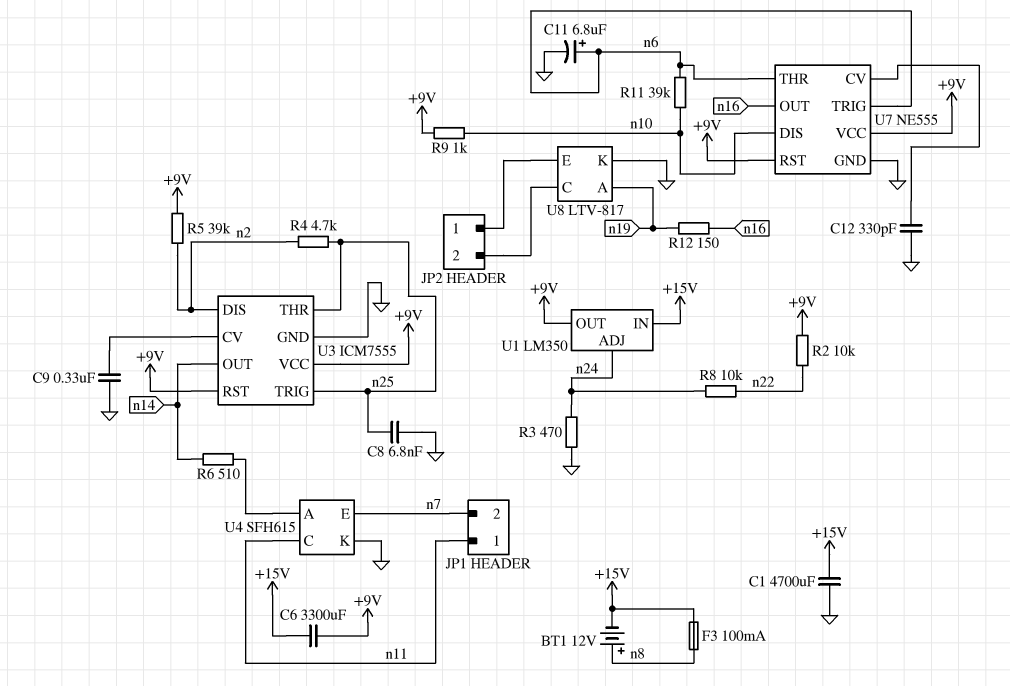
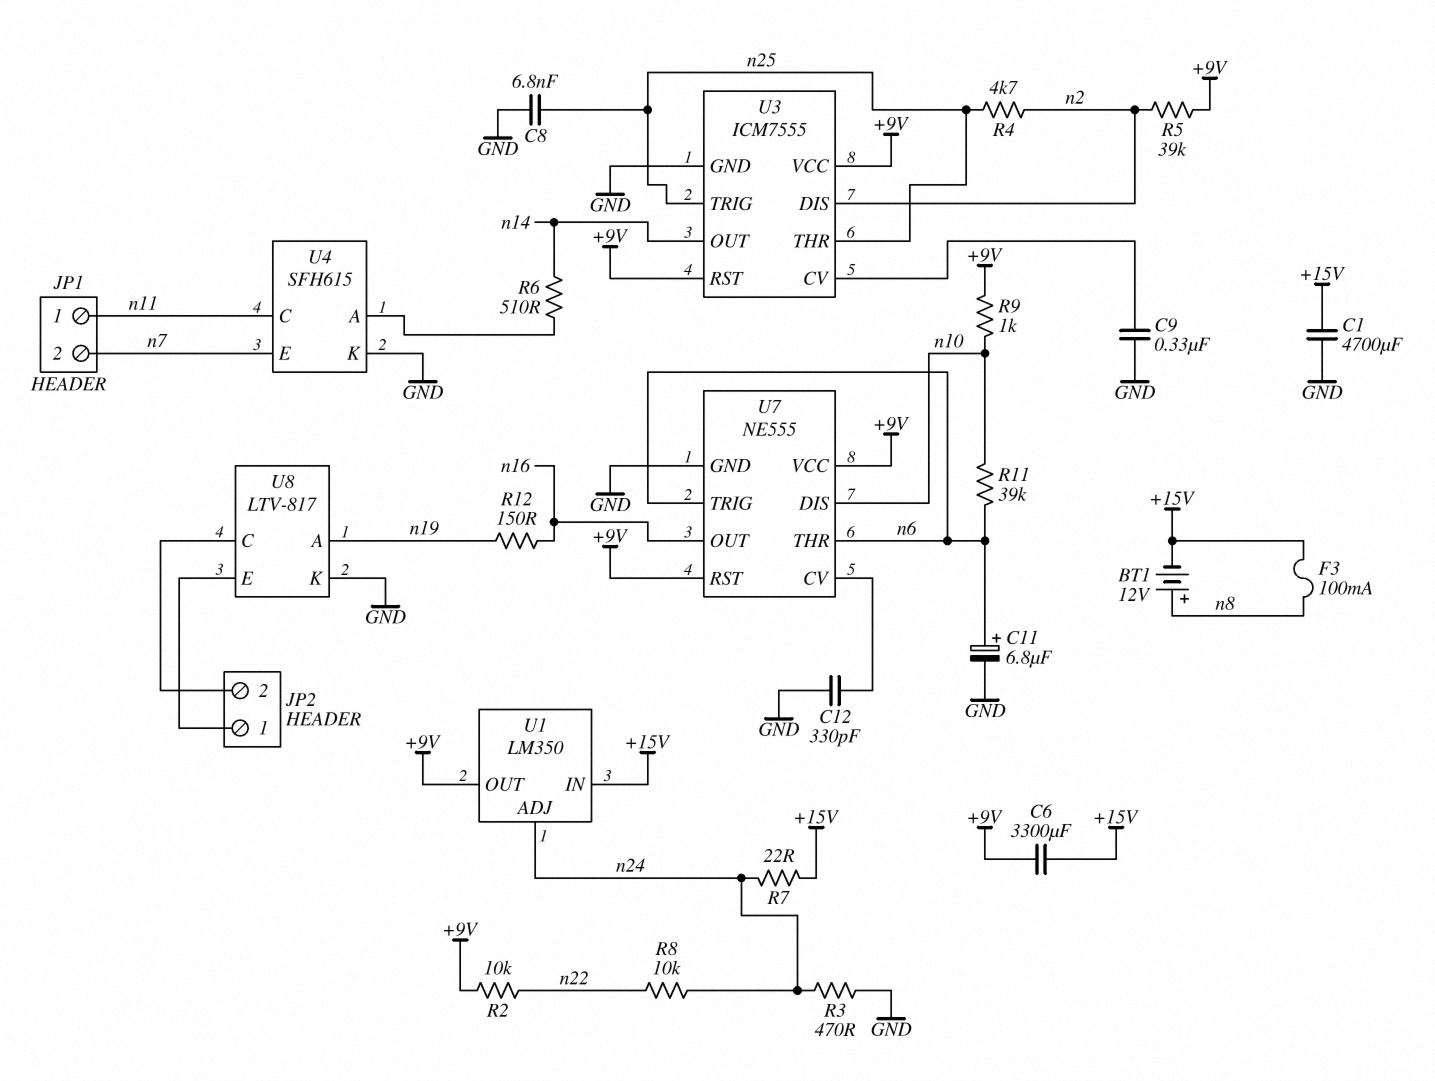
R7: none -> 22 (+15V, n24)

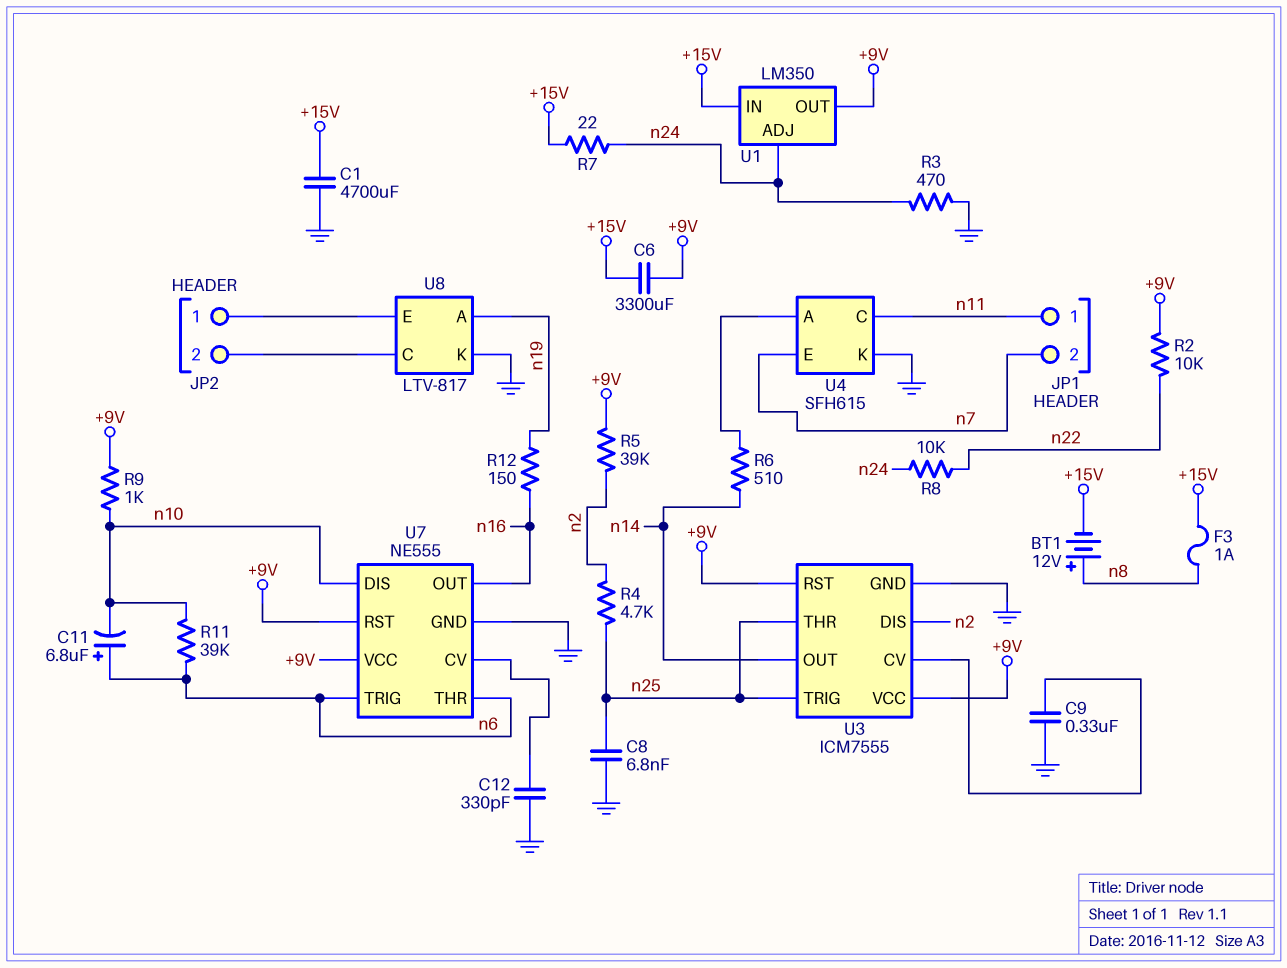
C11: 6.8uF (plus n6, minus GND) -> 6.8uF (plus n6, minus n10)
F3: 100mA (+15V, n8) -> 1A (+15V, n8)

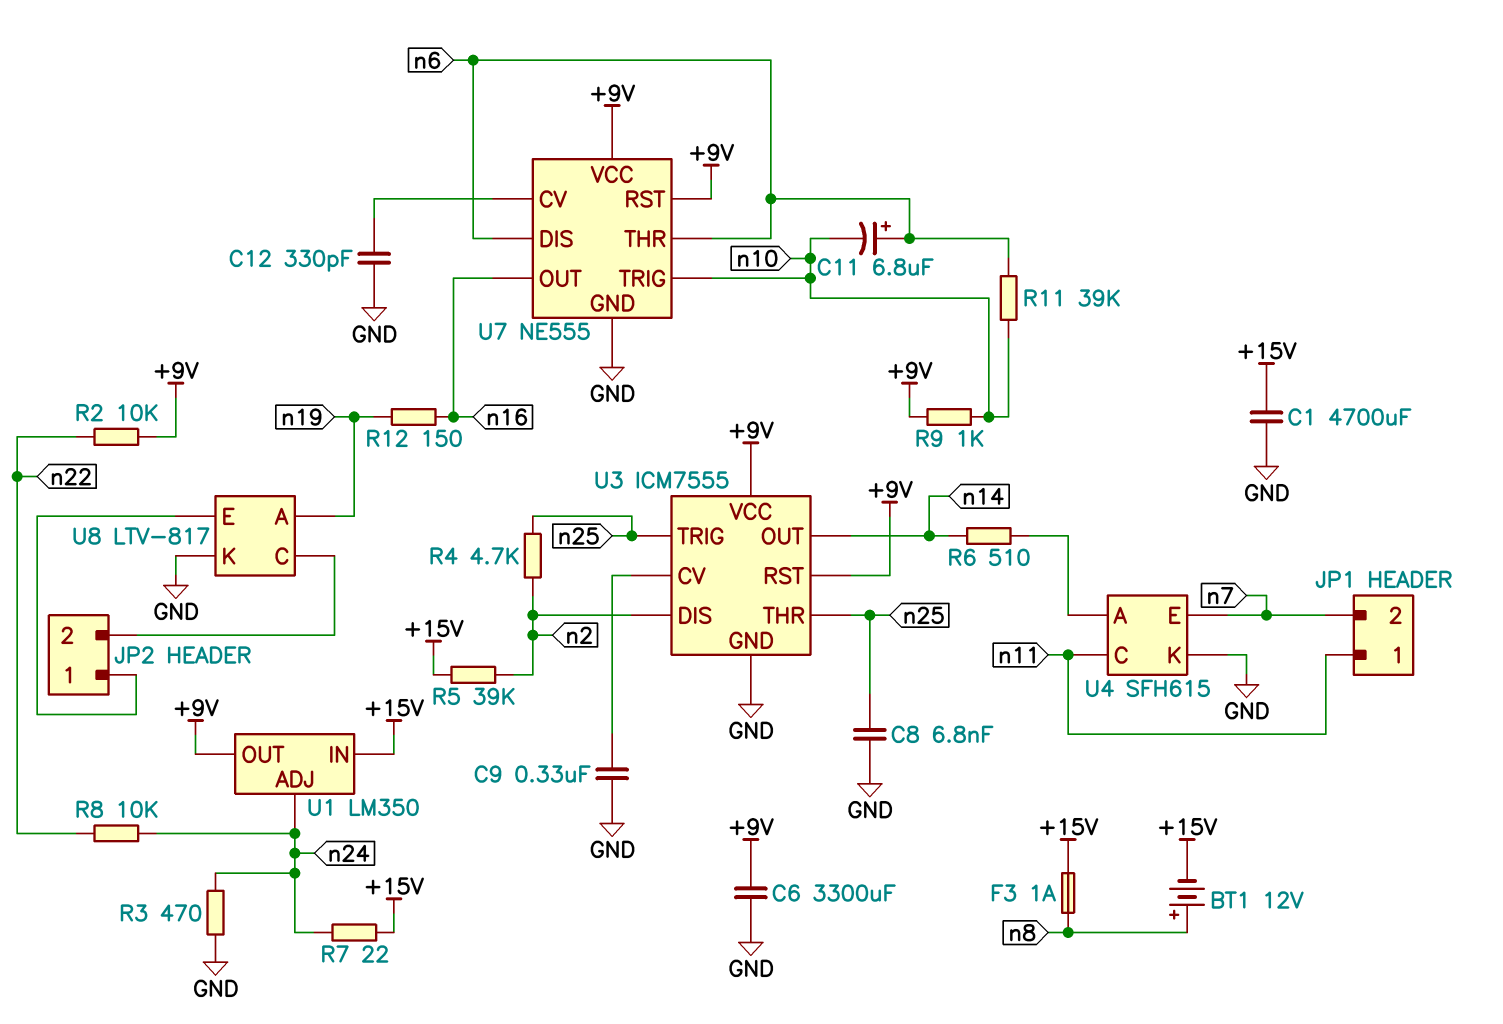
C6: 3300uF (+9V, +15V) -> 3300uF (+9V, GND)
R5: 39k (+9V, n2) -> 39k (+15V, n2)
U7 pin DIS: n10 -> n6
U7 pin TRIG: n6 -> n10

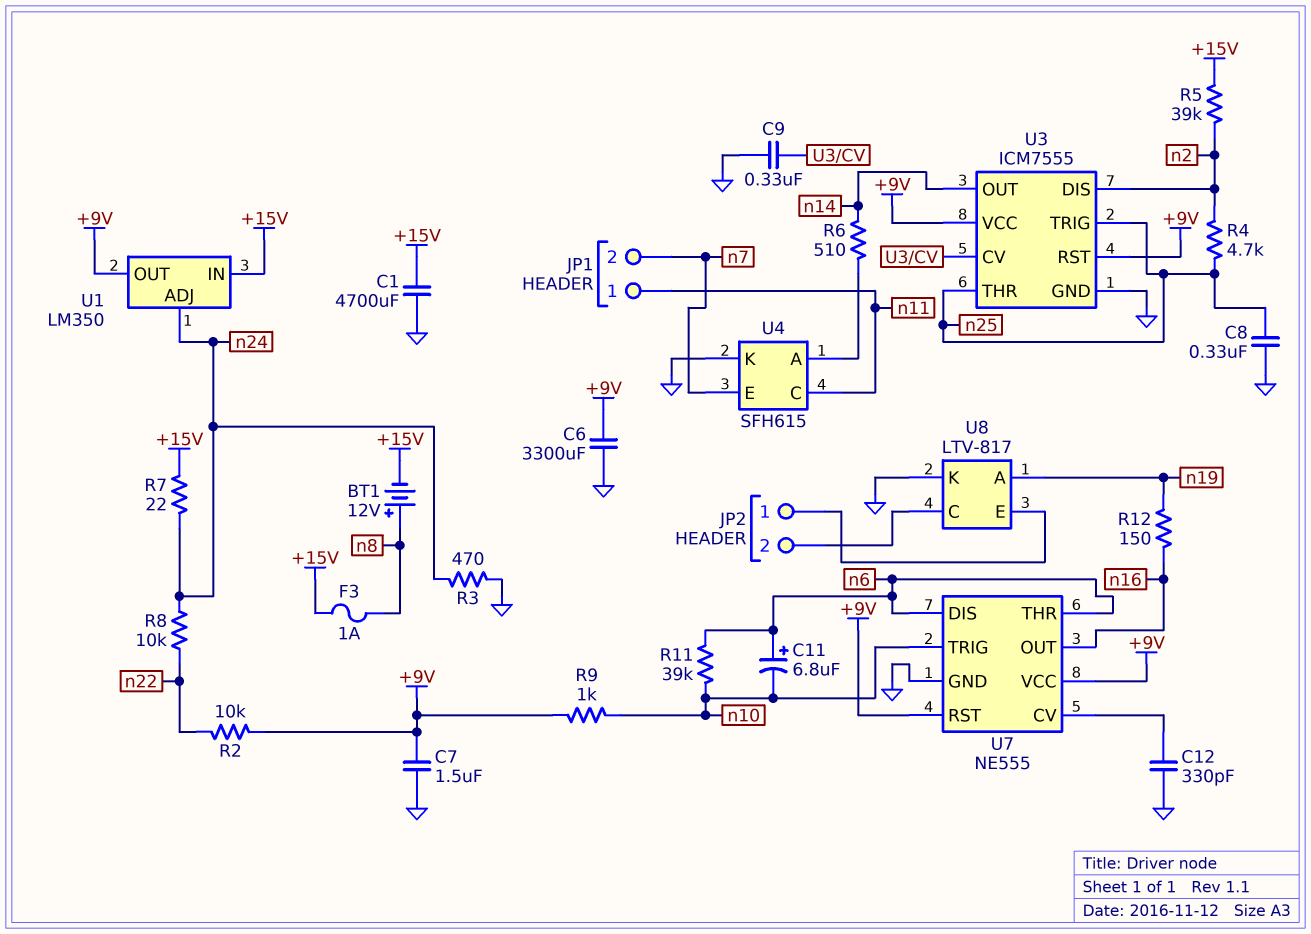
C7: none -> 1.5uF (+9V, GND)
C8: 6.8nF (GND, n25) -> 330nF (GND, n25)

